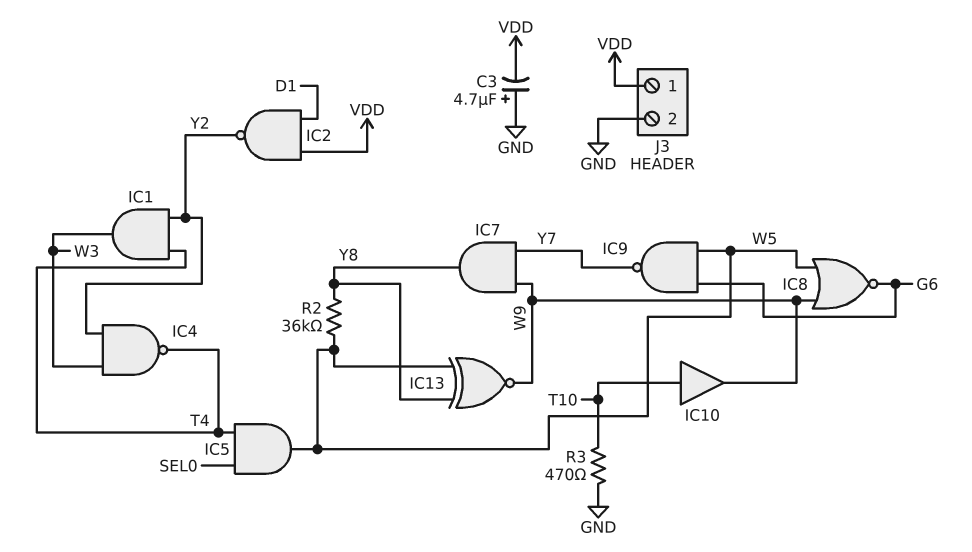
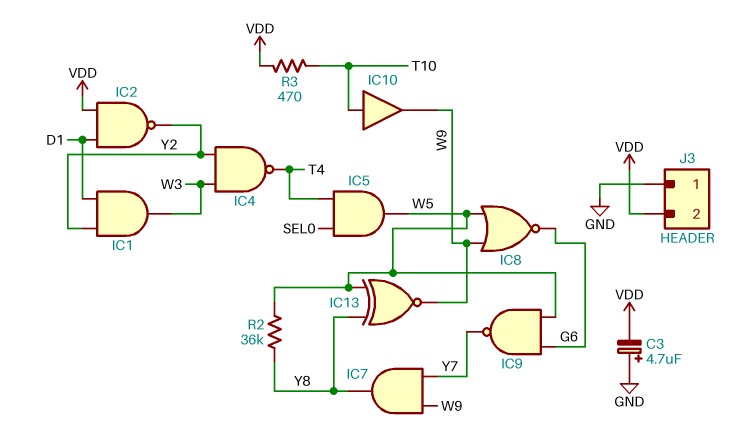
IC1: AND (in T4, in Y2, out W3) -> AND (in D1, in Y2, out W3)
J3 pin 1: VDD -> GND
J3 pin 2: GND -> VDD
R3: 470 (GND, T10) -> 470 (T10, VDD)

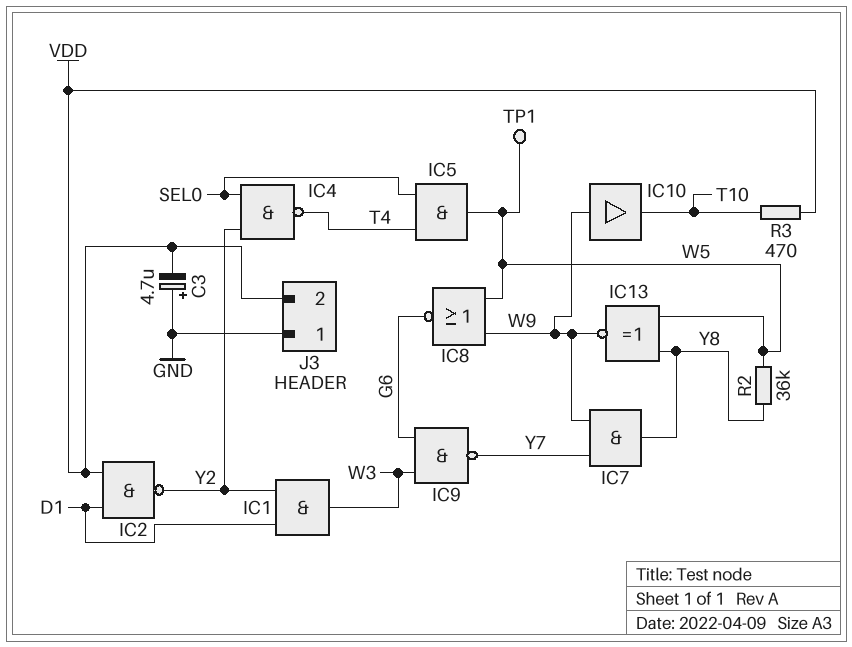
IC4: NAND (in W3, in Y2, out T4) -> NAND (in SEL0, in Y2, out T4)
IC9: NAND (in G6, in W5, out Y7) -> NAND (in G6, in W3, out Y7)
IC10: buffer (in T10, out W9) -> buffer (in W9, out T10)
TP1: none -> test point (W5)

